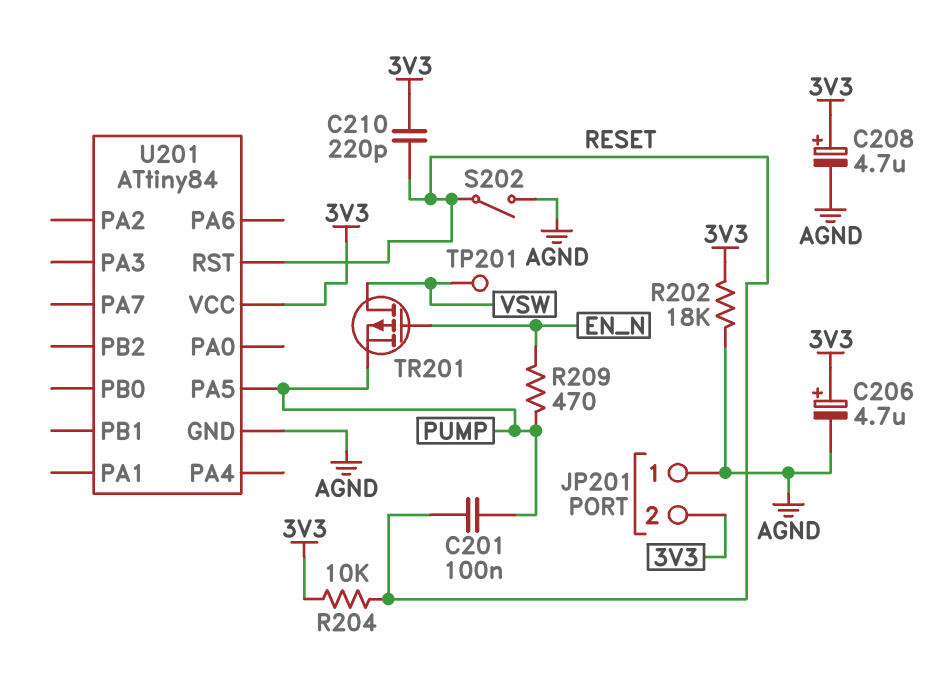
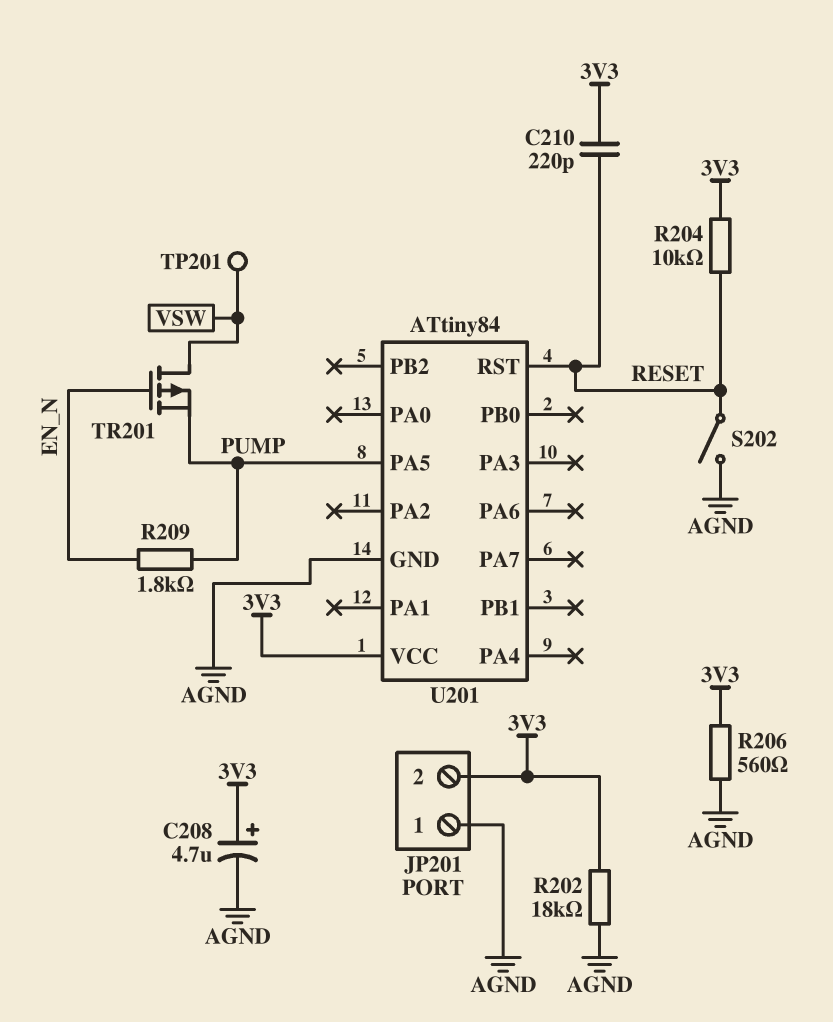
C201: 100nF (PUMP, RESET) -> none
C206: 4.7uF (plus 3V3, minus AGND) -> none
R206: none -> 560 (3V3, AGND)
R209: 470 (EN_N, PUMP) -> 1.8k (EN_N, PUMP)

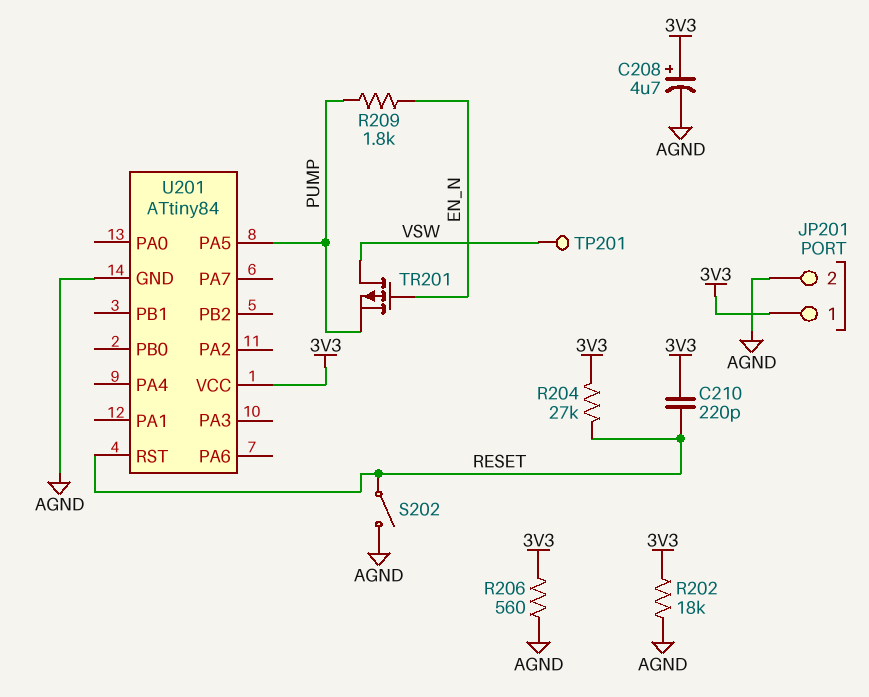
JP201 pin 1: AGND -> 3V3
JP201 pin 2: 3V3 -> AGND
R204: 10k (3V3, RESET) -> 27k (3V3, RESET)

